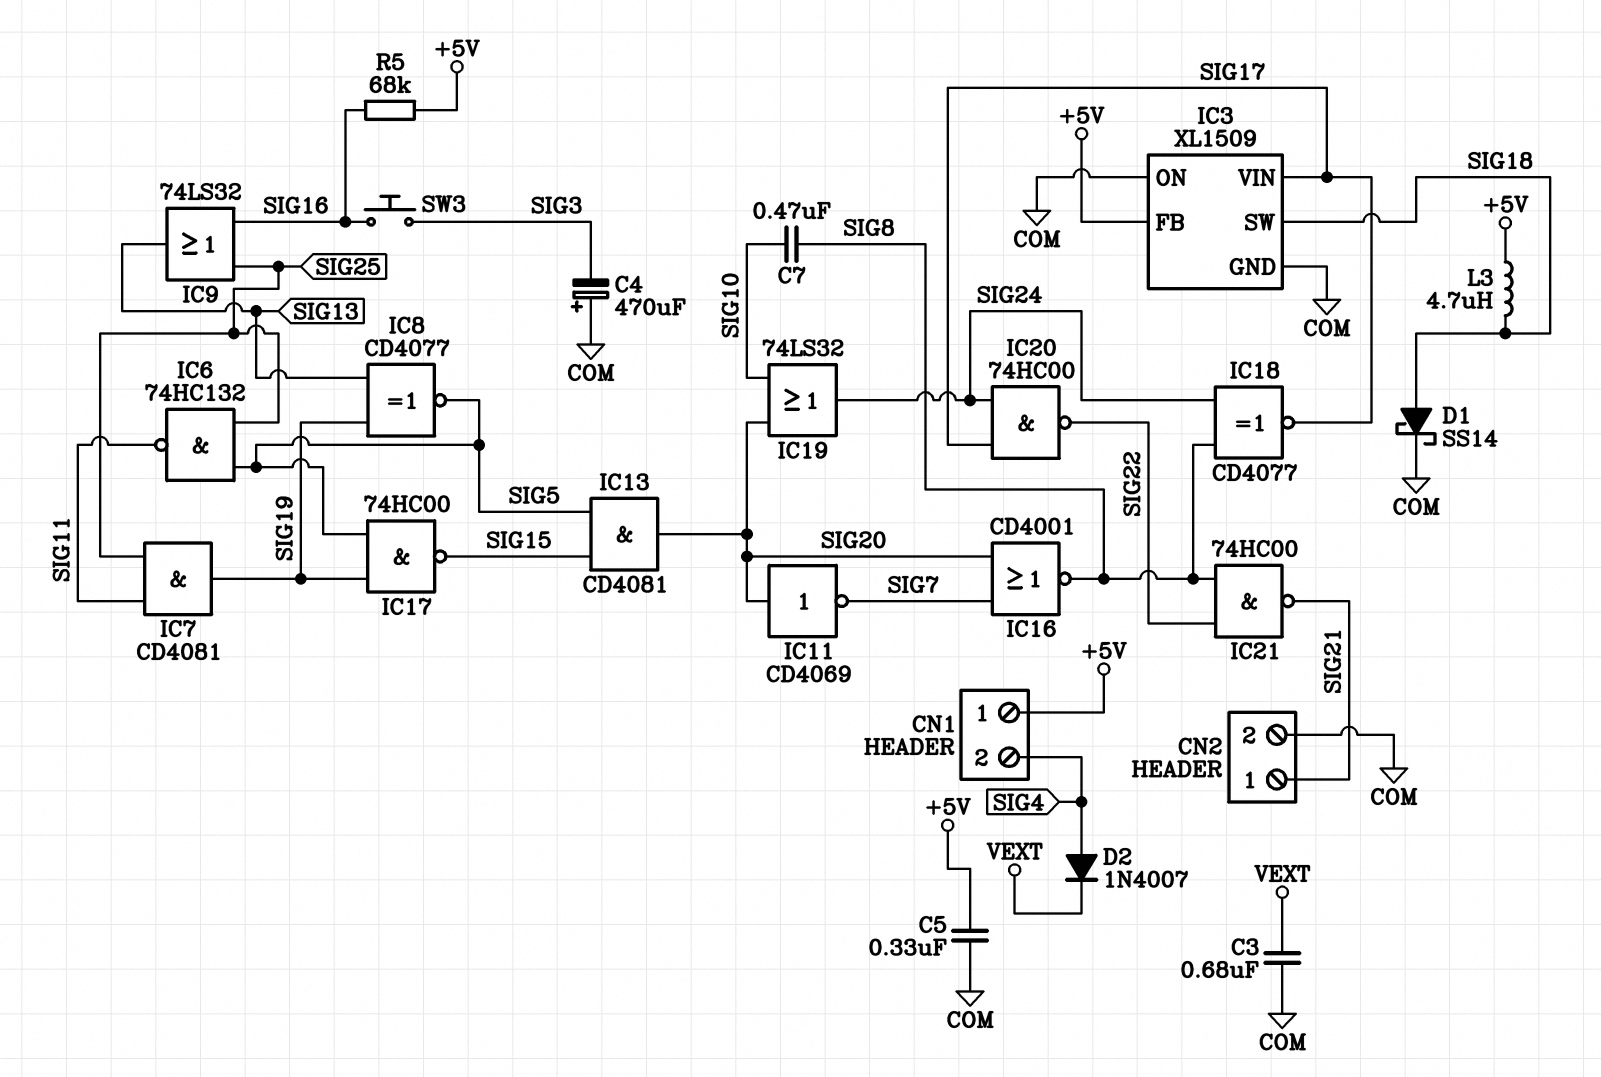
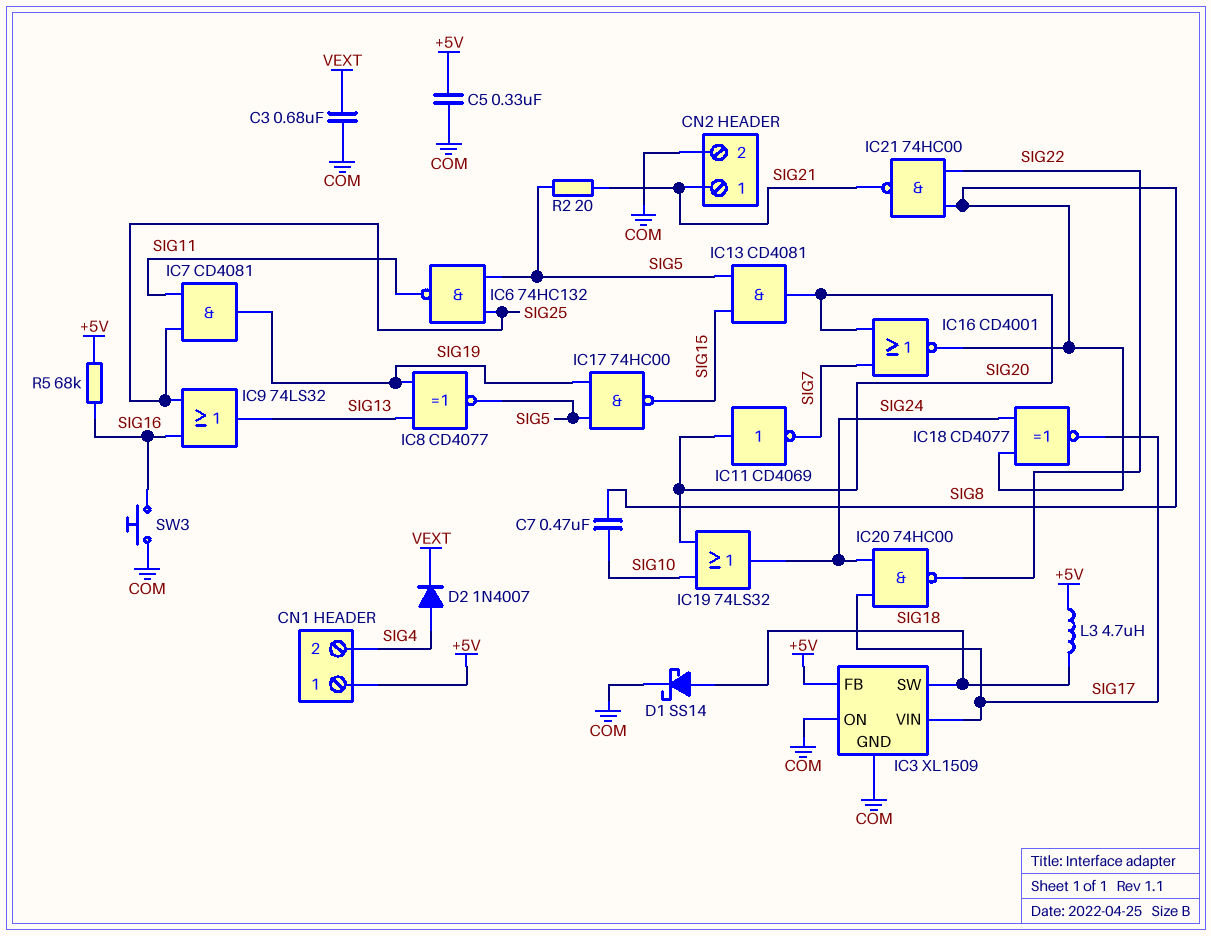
C4: 470uF (plus COM, minus SIG3) -> none
R2: none -> 20 (SIG5, SIG21)
SW3: button (SIG3, SIG16) -> button (COM, SIG16)

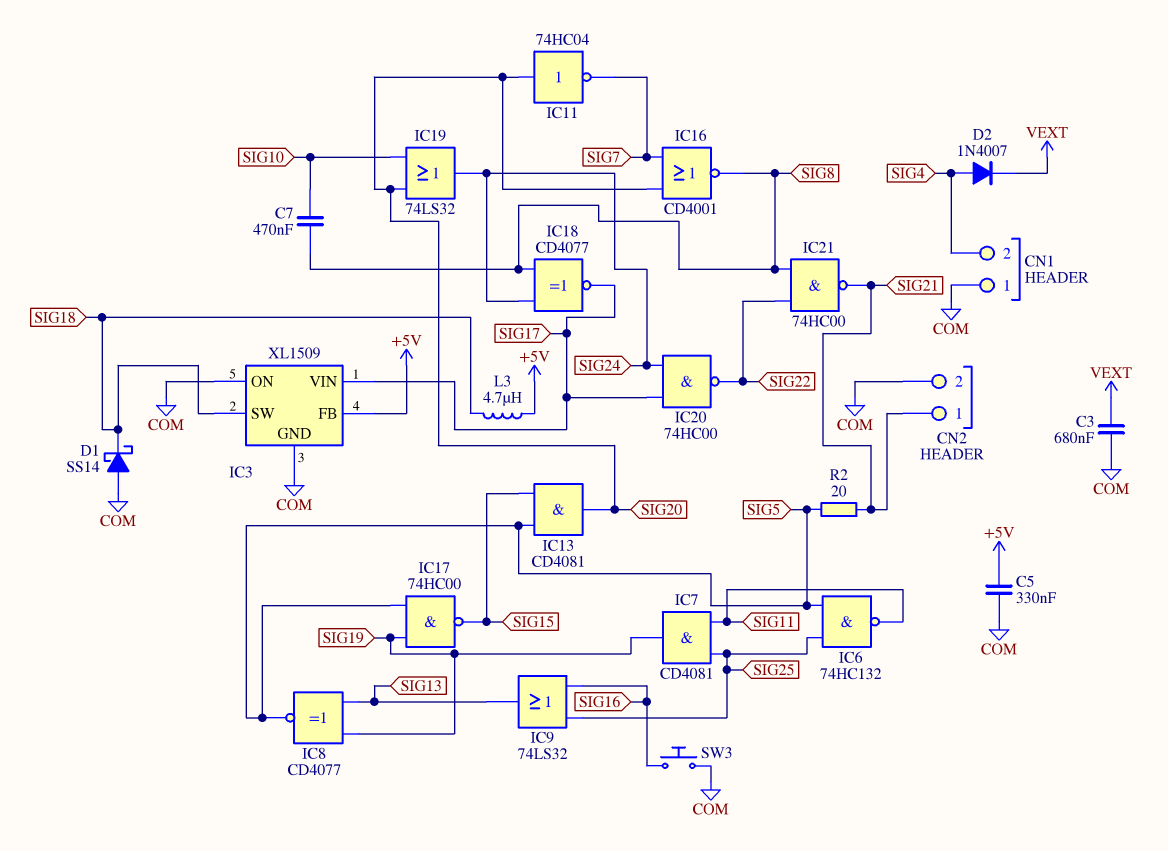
CN1 pin 1: +5V -> COM
D1: schottky SS14 (A SIG18, K COM) -> schottky SS14 (A COM, K SIG18)
IC11: NOT CD4069 (in SIG20, out SIG7) -> NOT 74HC04 (in SIG20, out SIG7)
R5: 68k (+5V, SIG16) -> none

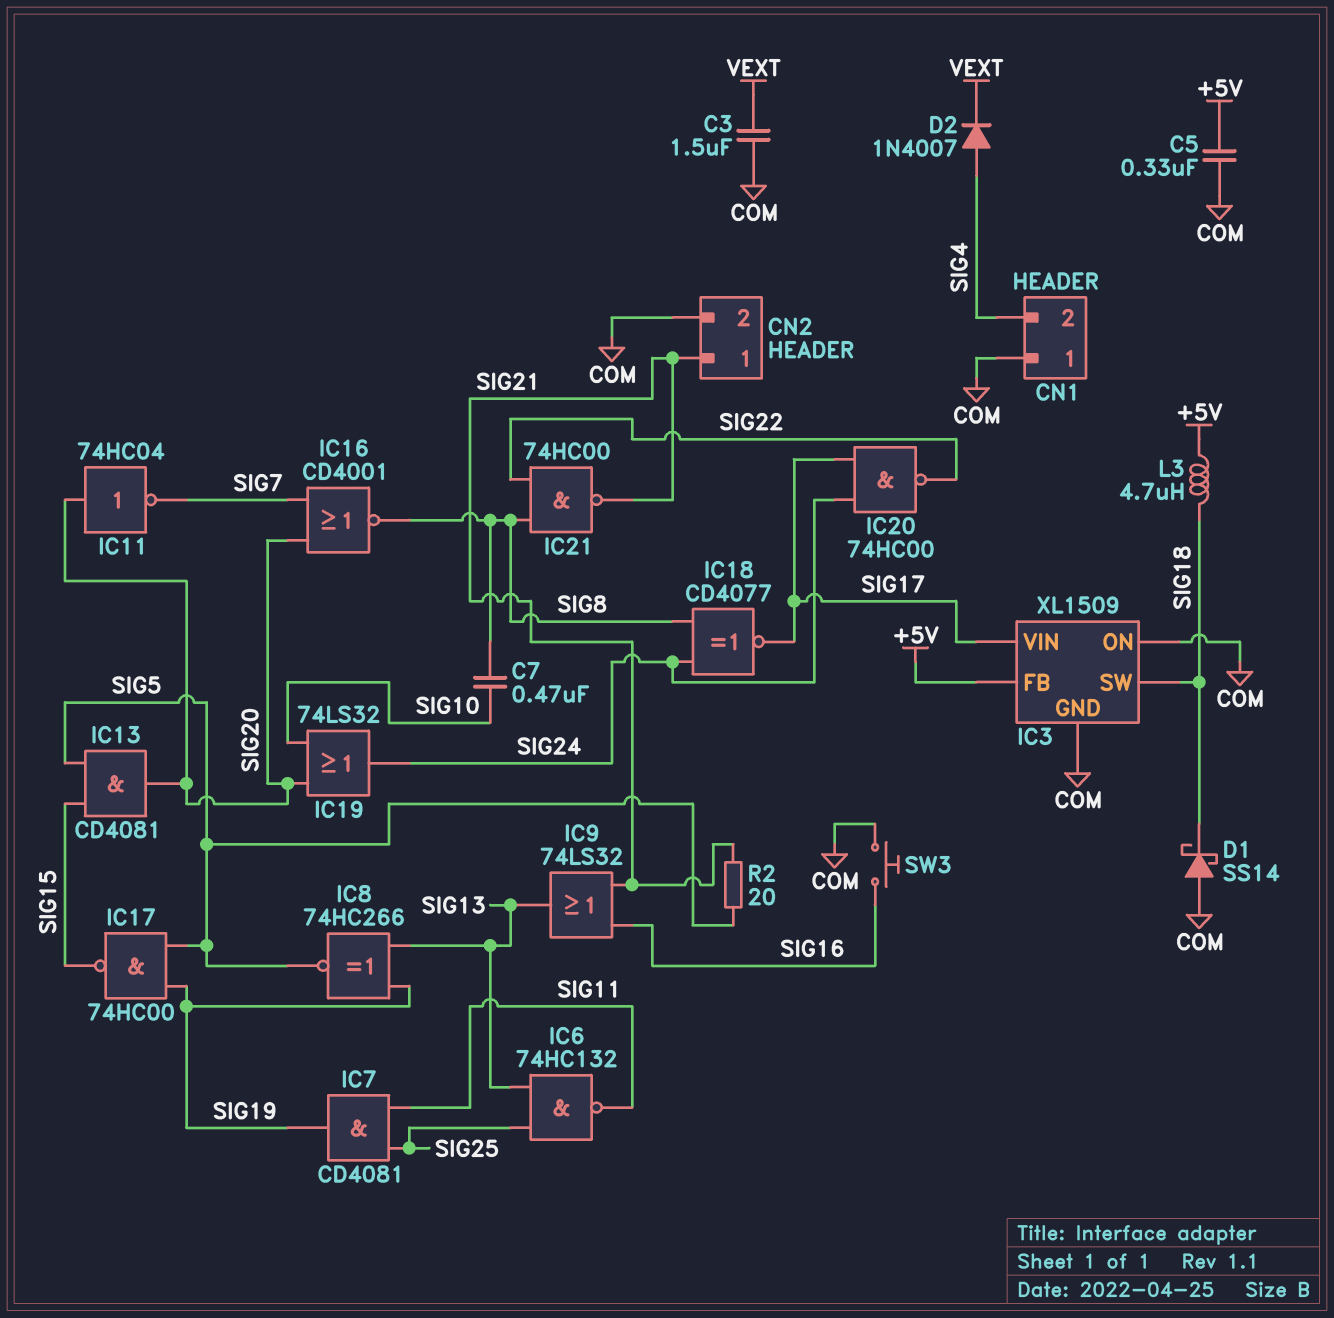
C3: 680nF (COM, VEXT) -> 1.5uF (COM, VEXT)
IC6: NAND 74HC132 (in SIG5, in SIG25, out SIG11) -> NAND 74HC132 (in SIG13, in SIG25, out SIG11)
IC8: XNOR CD4077 (in SIG13, in SIG19, out SIG5) -> XNOR 74HC266 (in SIG13, in SIG19, out SIG5)
IC9: OR 74LS32 (in SIG16, in SIG25, out SIG13) -> OR 74LS32 (in SIG16, in SIG21, out SIG13)

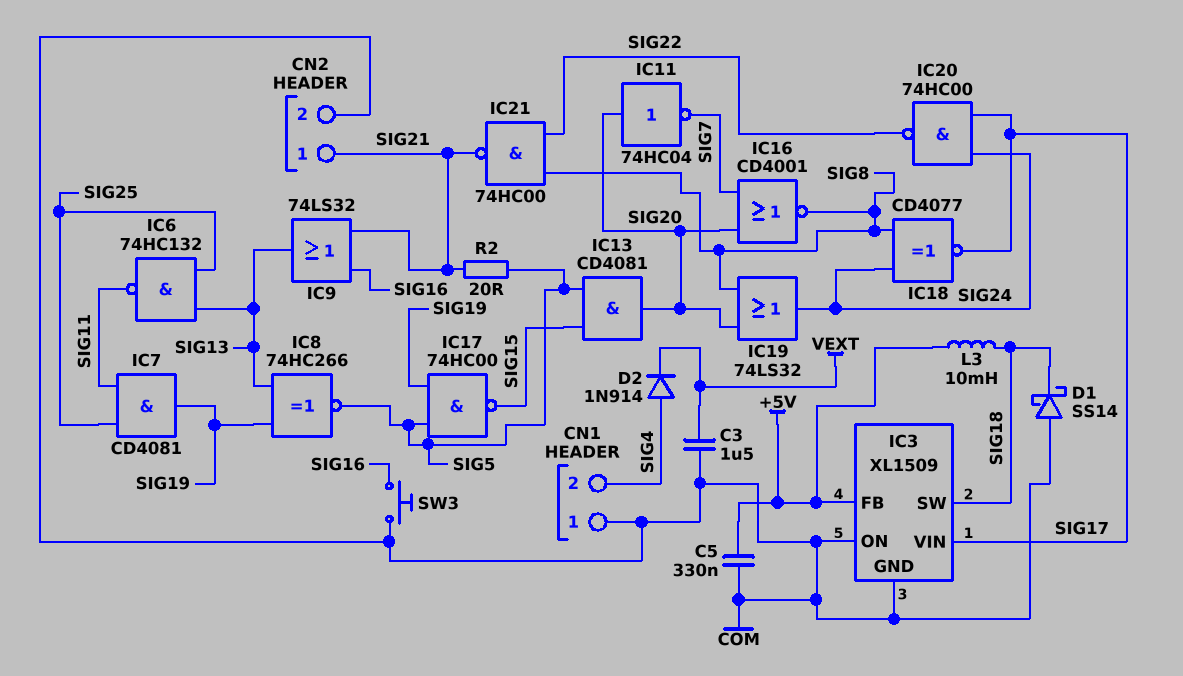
C7: 470nF (SIG8, SIG10) -> none
D2: diode 1N4007 (A SIG4, K VEXT) -> diode 1N914 (A SIG4, K VEXT)
IC19: OR 74LS32 (in SIG10, in SIG20, out SIG24) -> OR 74LS32 (in SIG8, in SIG20, out SIG24)
L3: 4.7uH (+5V, SIG18) -> 10mH (+5V, SIG18)

